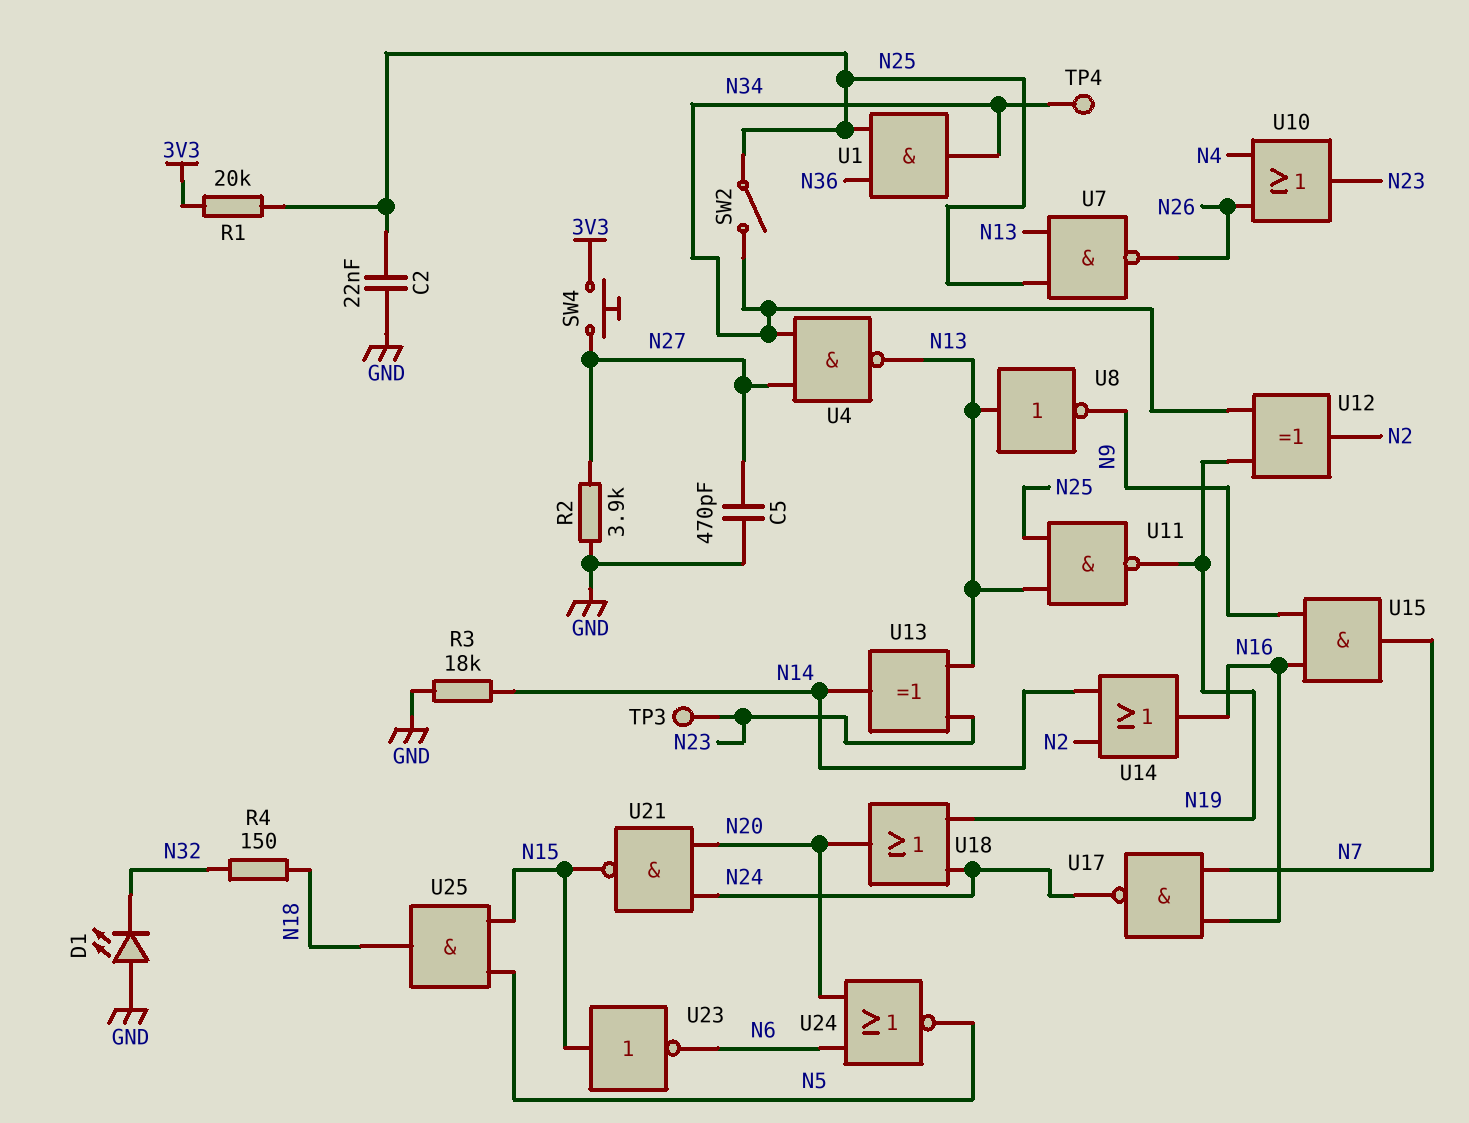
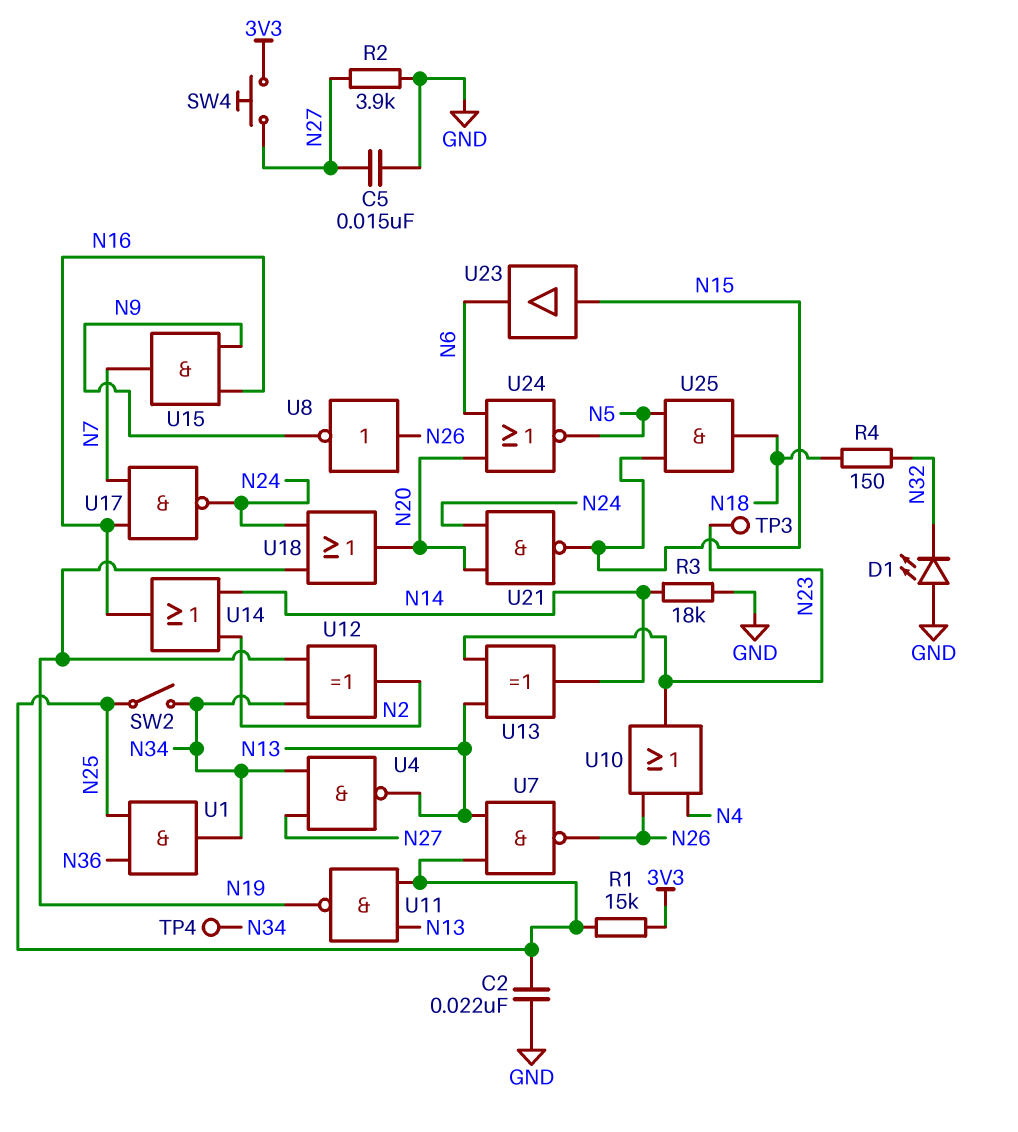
C5: 470pF (GND, N27) -> 15nF (GND, N27)
R1: 20k (3V3, N25) -> 15k (3V3, N25)
U8: NOT (in N13, out N9) -> NOT (in N26, out N9)
U23: NOT (in N15, out N6) -> buffer (in N15, out N6)

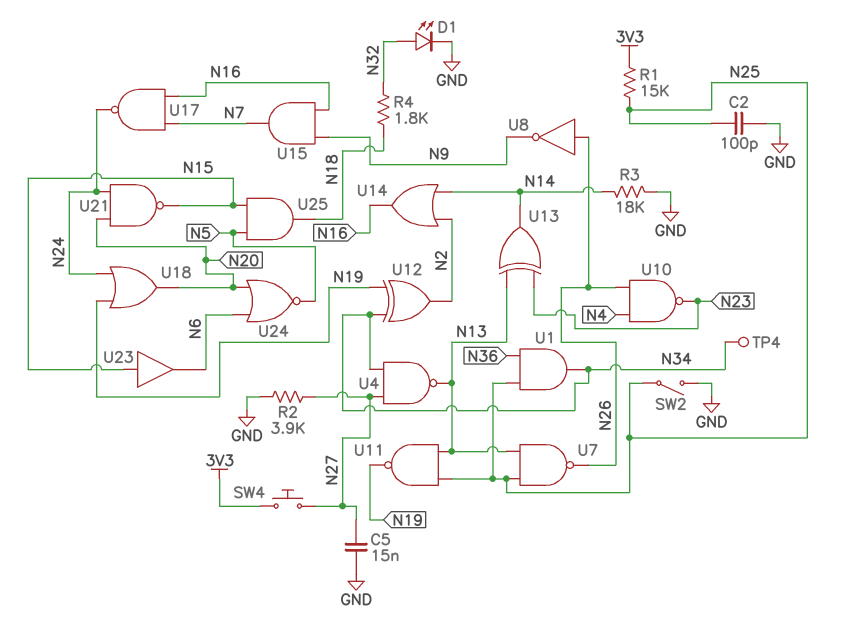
C2: 22nF (GND, N25) -> 100pF (GND, N25)
D1: LED (A GND, K N32) -> LED (A N32, K GND)
R4: 150 (N18, N32) -> 1.8k (N18, N32)
SW2: switch (N25, N34) -> switch (GND, N25)
TP3: test point (N23) -> none
U10: OR (in N4, in N26, out N23) -> NAND (in N4, in N26, out N23)

